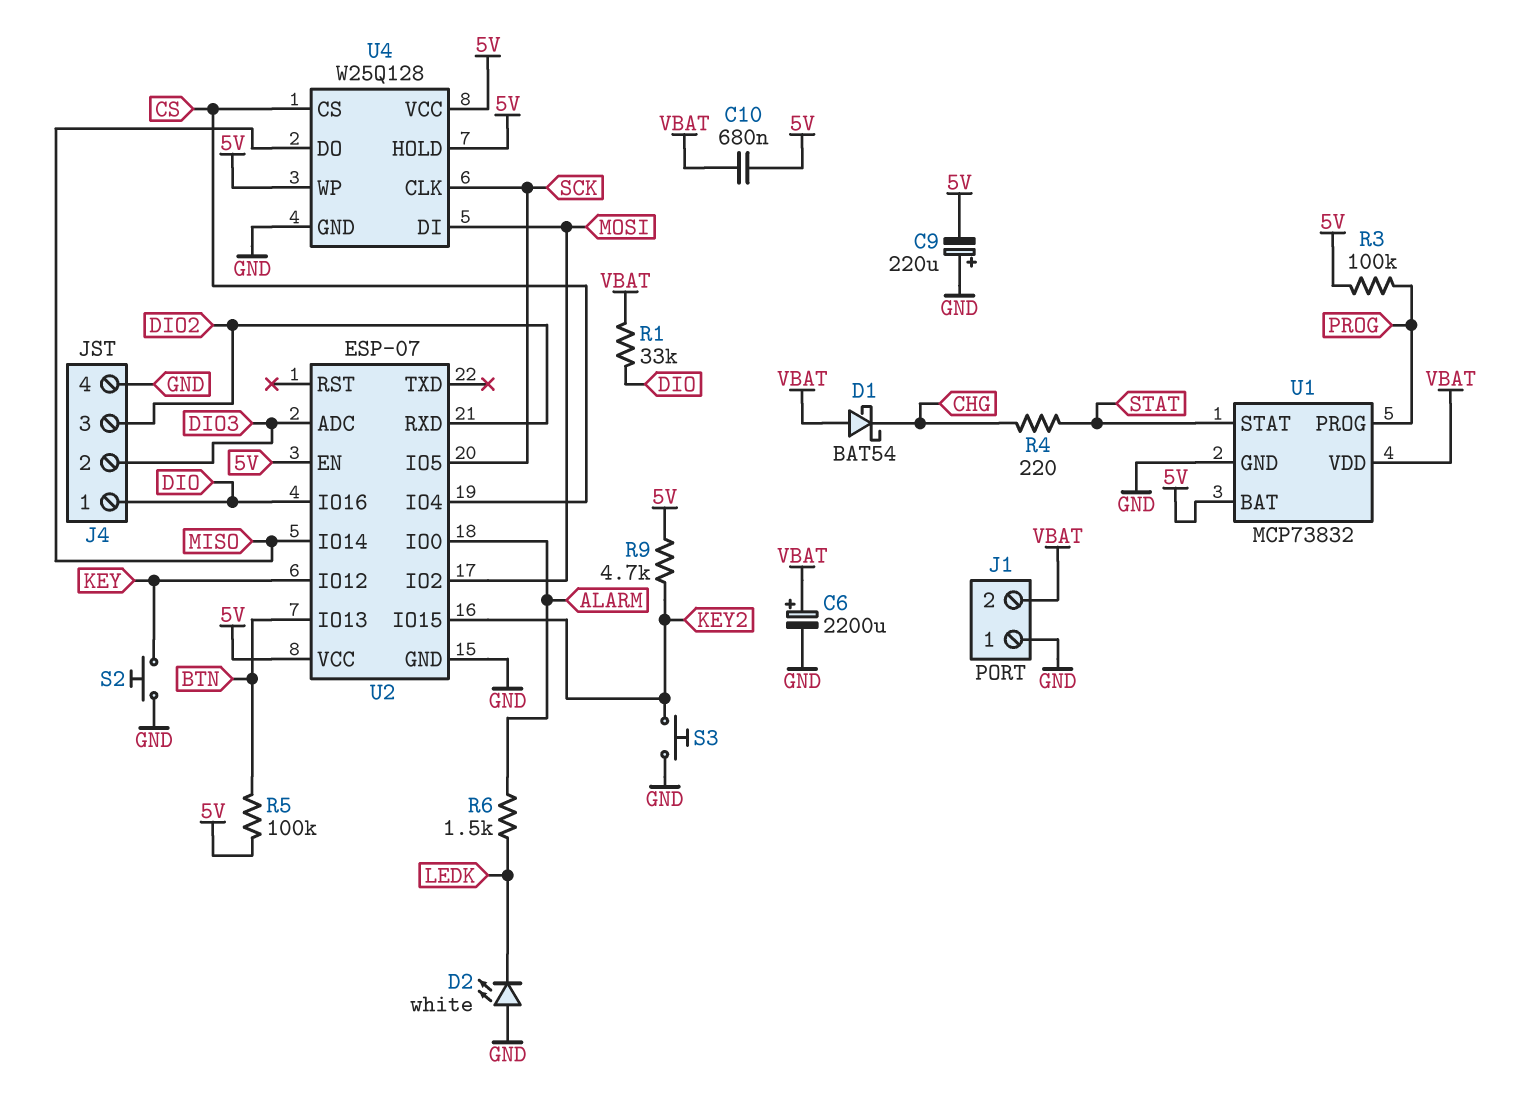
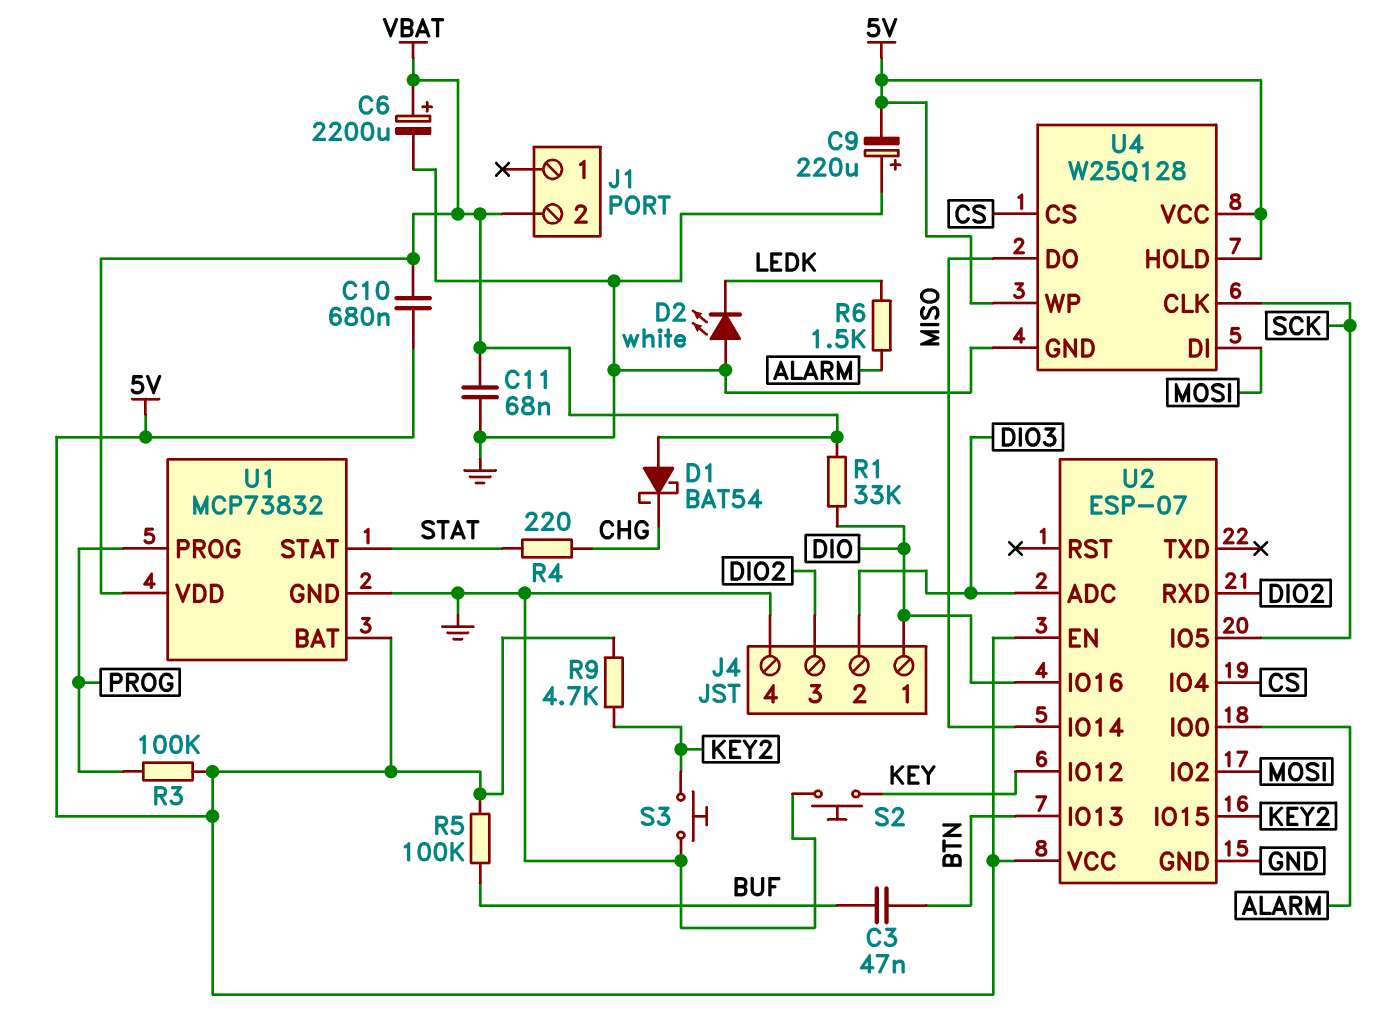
C3: none -> 47nF (BTN, BUF)
C11: none -> 68nF (GND, VBAT)
J1 pin 1: GND -> none
R5: 100k (5V, BTN) -> 100k (5V, BUF)

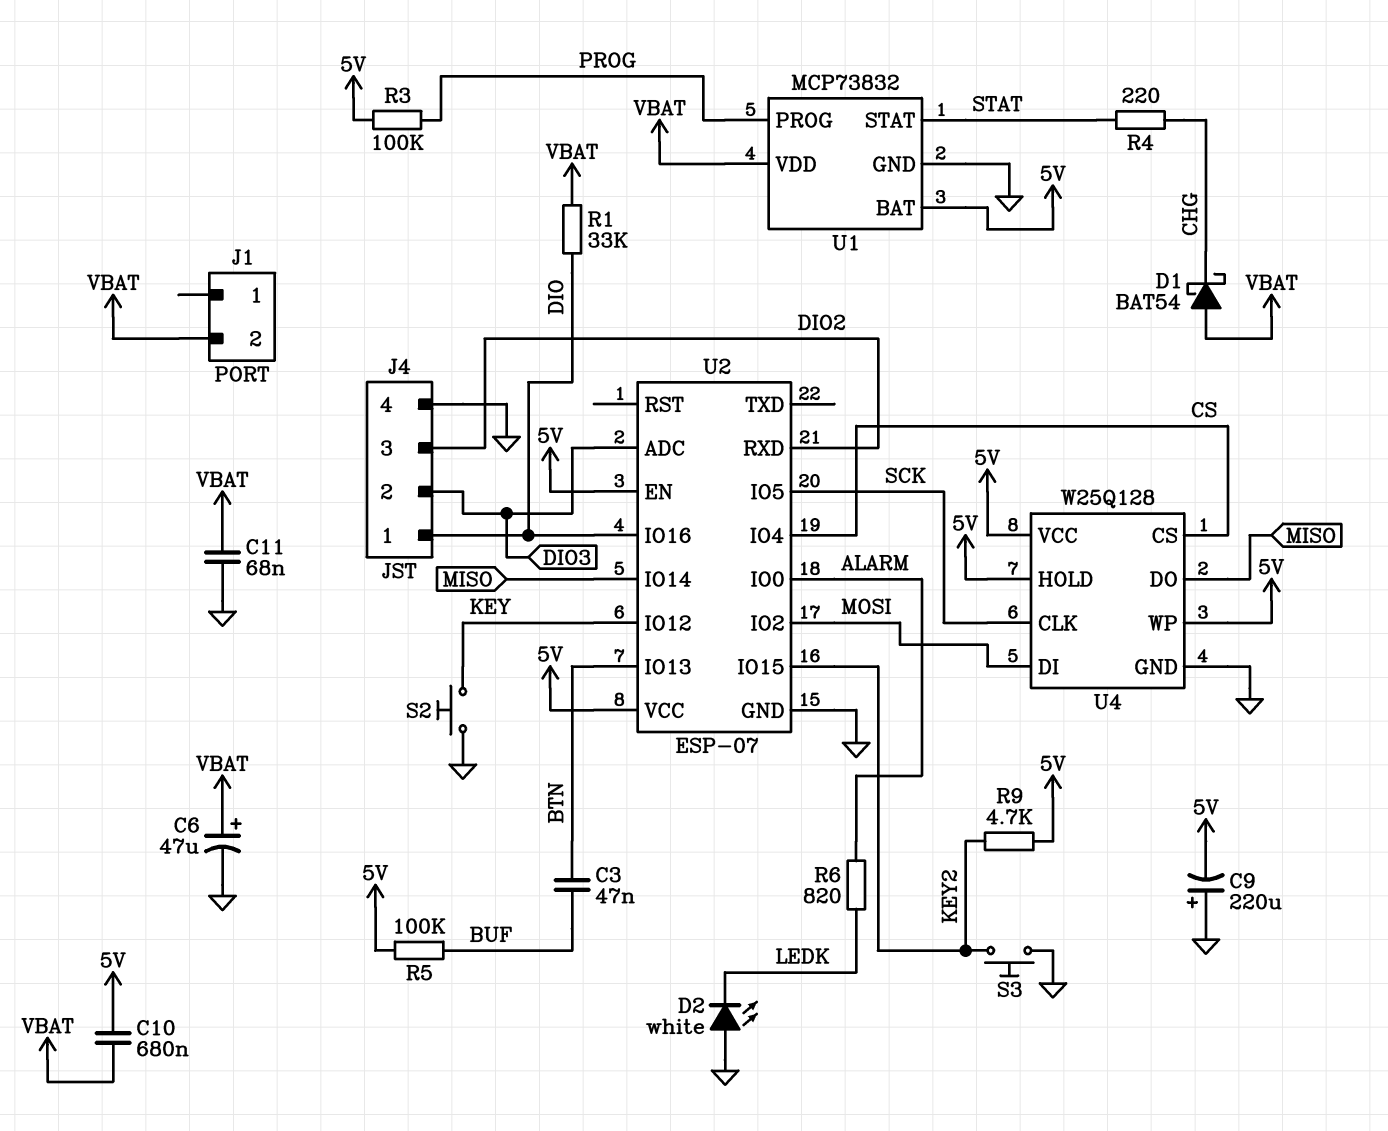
C6: 2200uF (plus VBAT, minus GND) -> 47uF (plus VBAT, minus GND)
R6: 1.5k (ALARM, LEDK) -> 820 (ALARM, LEDK)

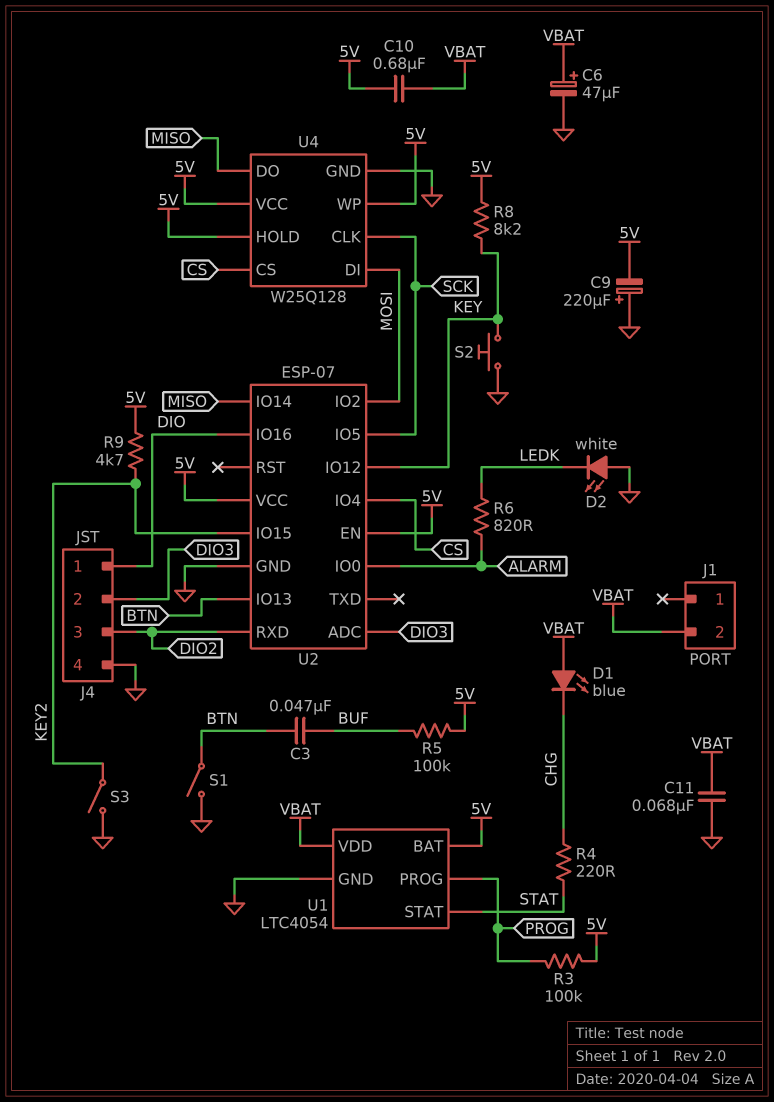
D1: schottky BAT54 (A VBAT, K CHG) -> LED blue (A VBAT, K CHG)
R1: 33k (DIO, VBAT) -> none
R8: none -> 8.2k (5V, KEY)
S1: none -> switch (BTN, GND)
S3: button (GND, KEY2) -> switch (GND, KEY2)
U1: MCP73832 -> LTC4054

